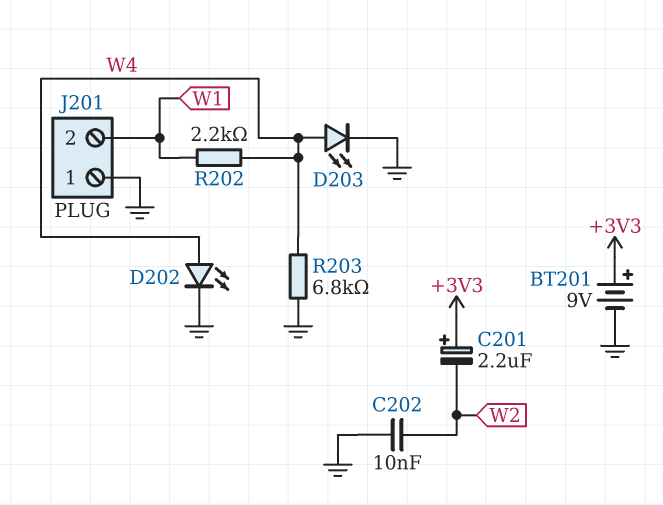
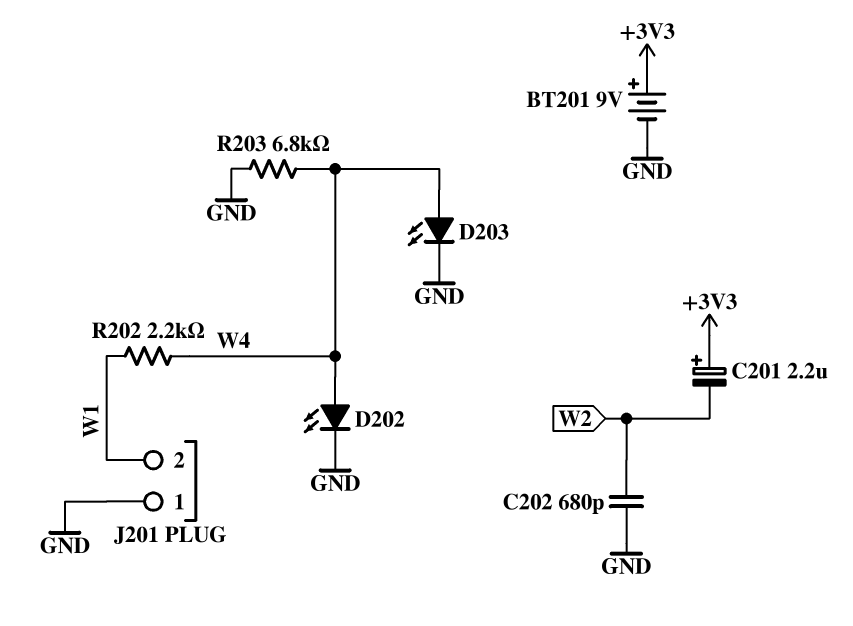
C202: 10nF (GND, W2) -> 680pF (GND, W2)

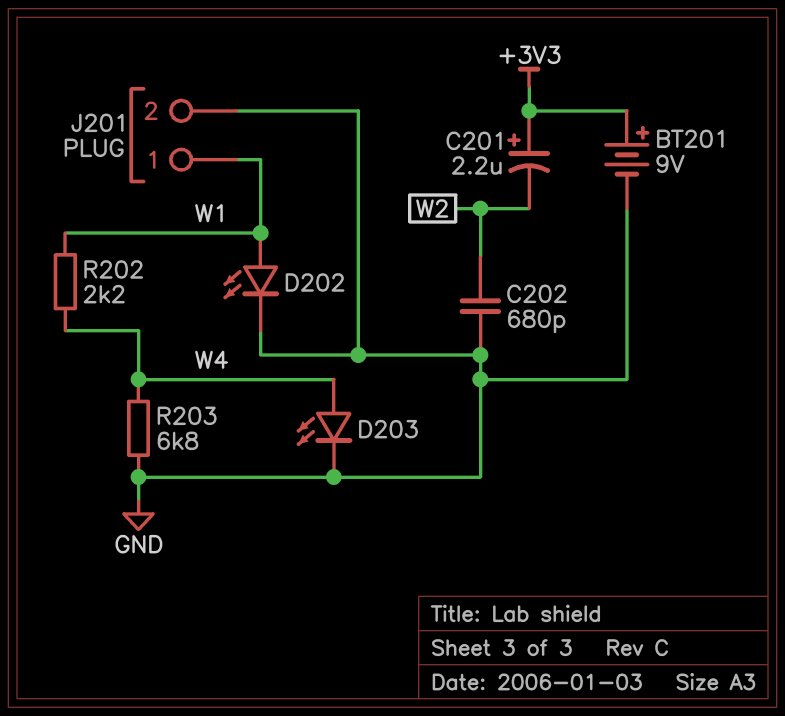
D202: LED (A W4, K GND) -> LED (A W1, K GND)
J201 pin 1: GND -> W1
J201 pin 2: W1 -> GND

